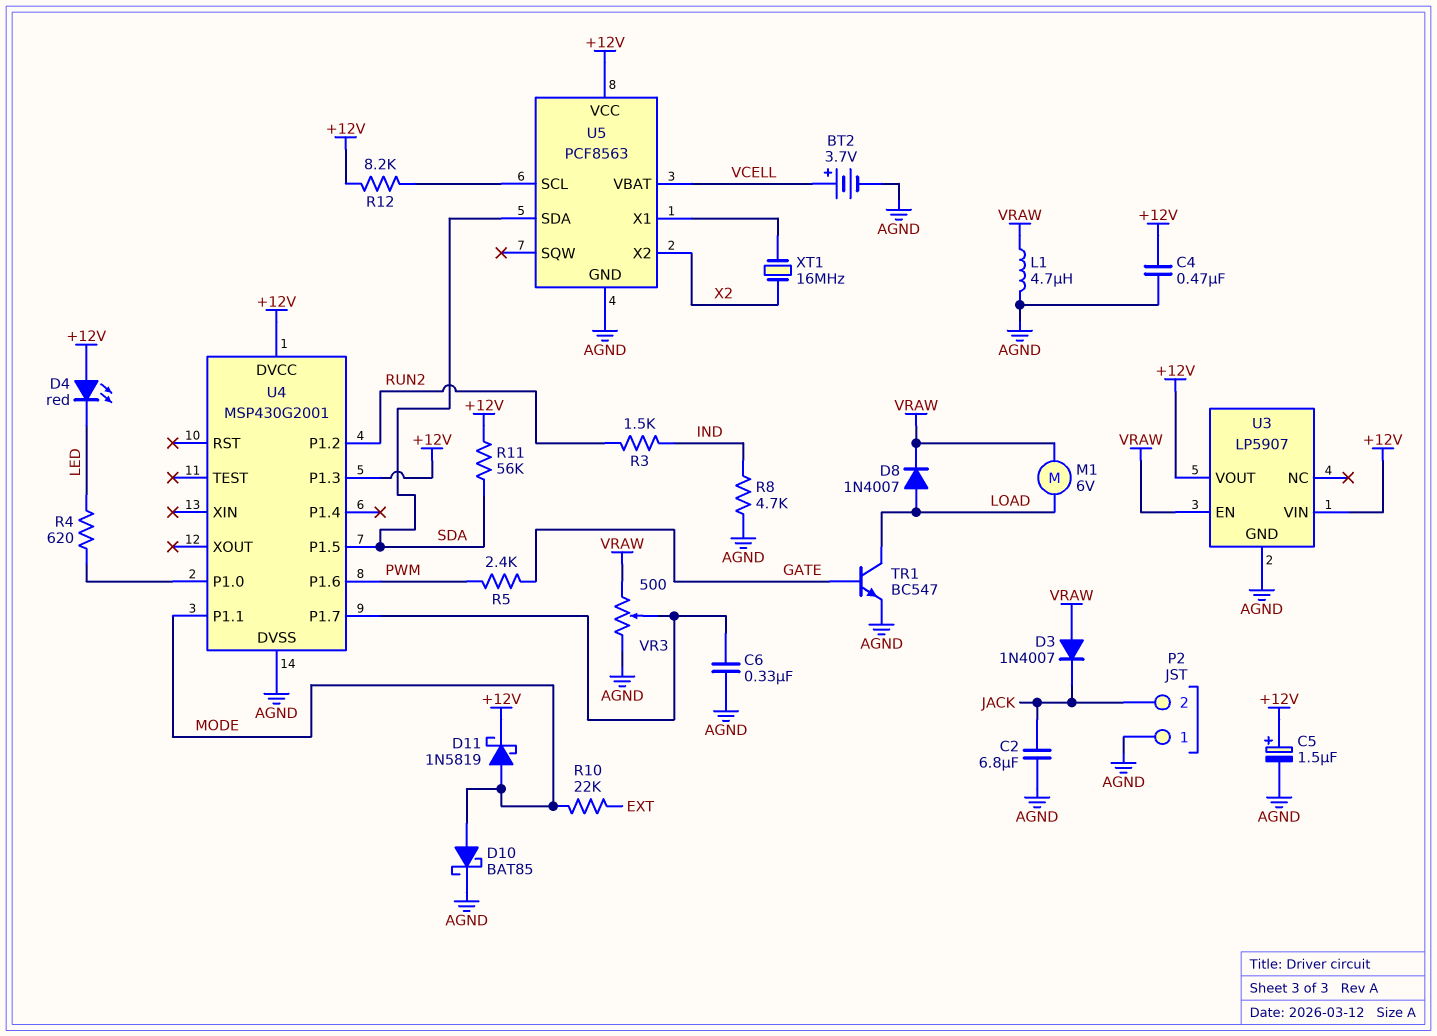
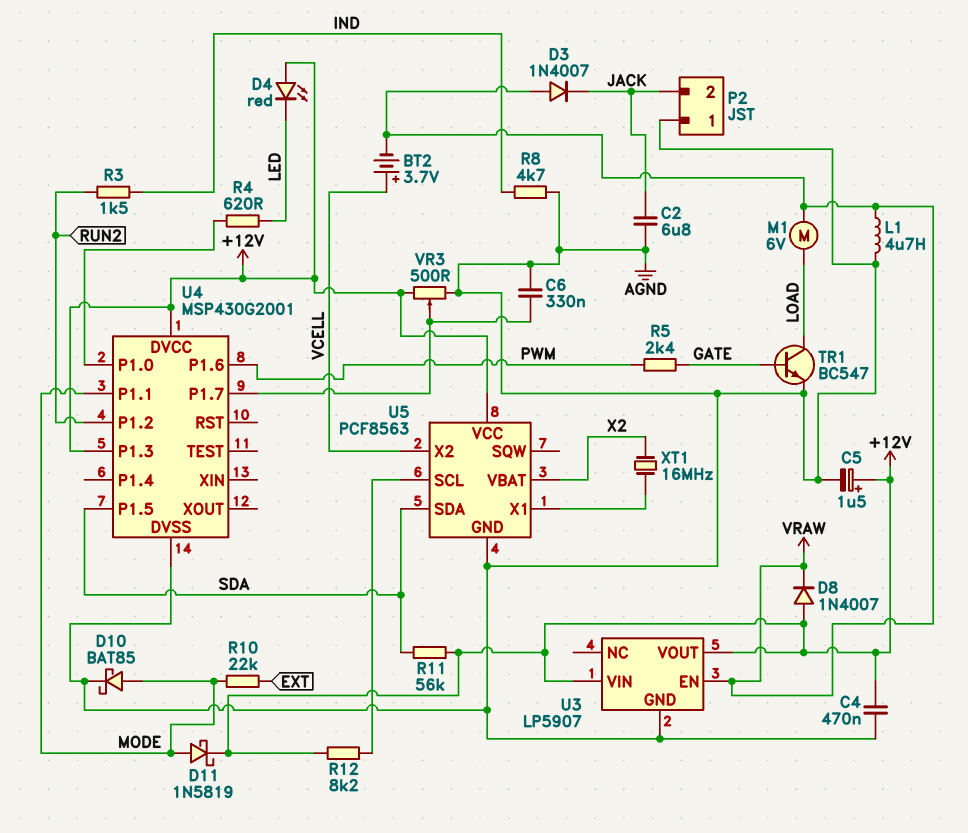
BT2: 3.7V (plus VCELL, minus AGND) -> 3.7V (plus VCELL, minus VRAW)
D8: diode 1N4007 (A LOAD, K VRAW) -> diode 1N4007 (A +12V, K VRAW)
U5 pin VBAT: VCELL -> X2
U5 pin X2: X2 -> VCELL
VR3: 500 (AGND, VRAW, wiper U4/P1.7) -> 500 (+12V, AGND, wiper U4/P1.7)

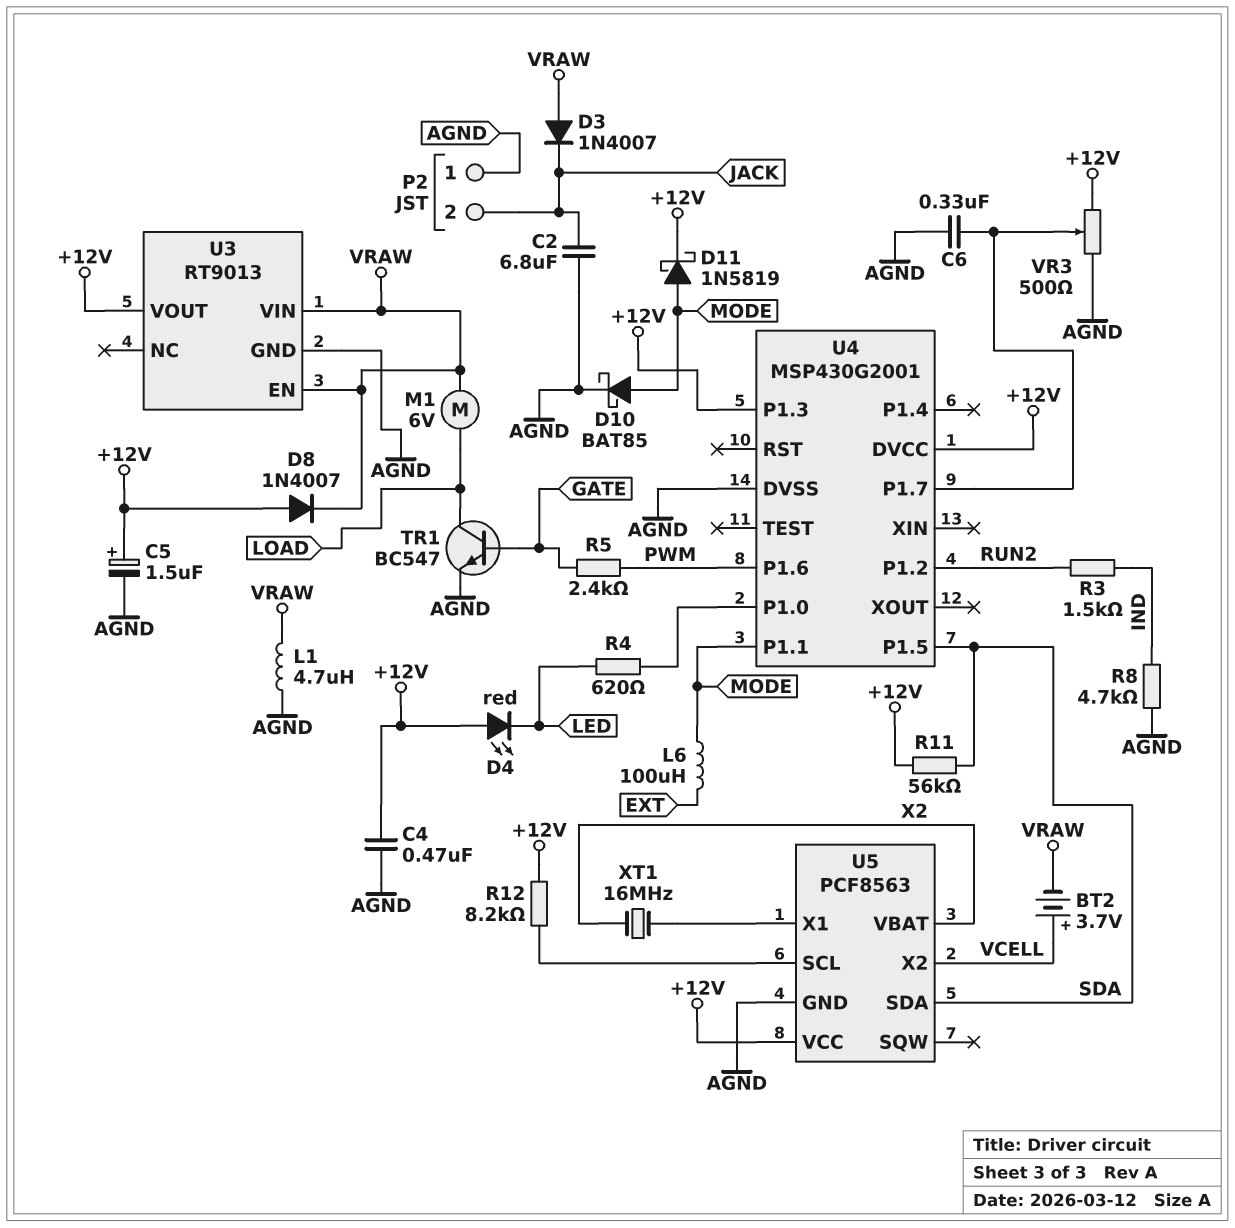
L6: none -> 100uH (EXT, MODE)
R10: 22k (EXT, MODE) -> none
U3: LP5907 -> RT9013
U3 pin VIN: +12V -> VRAW

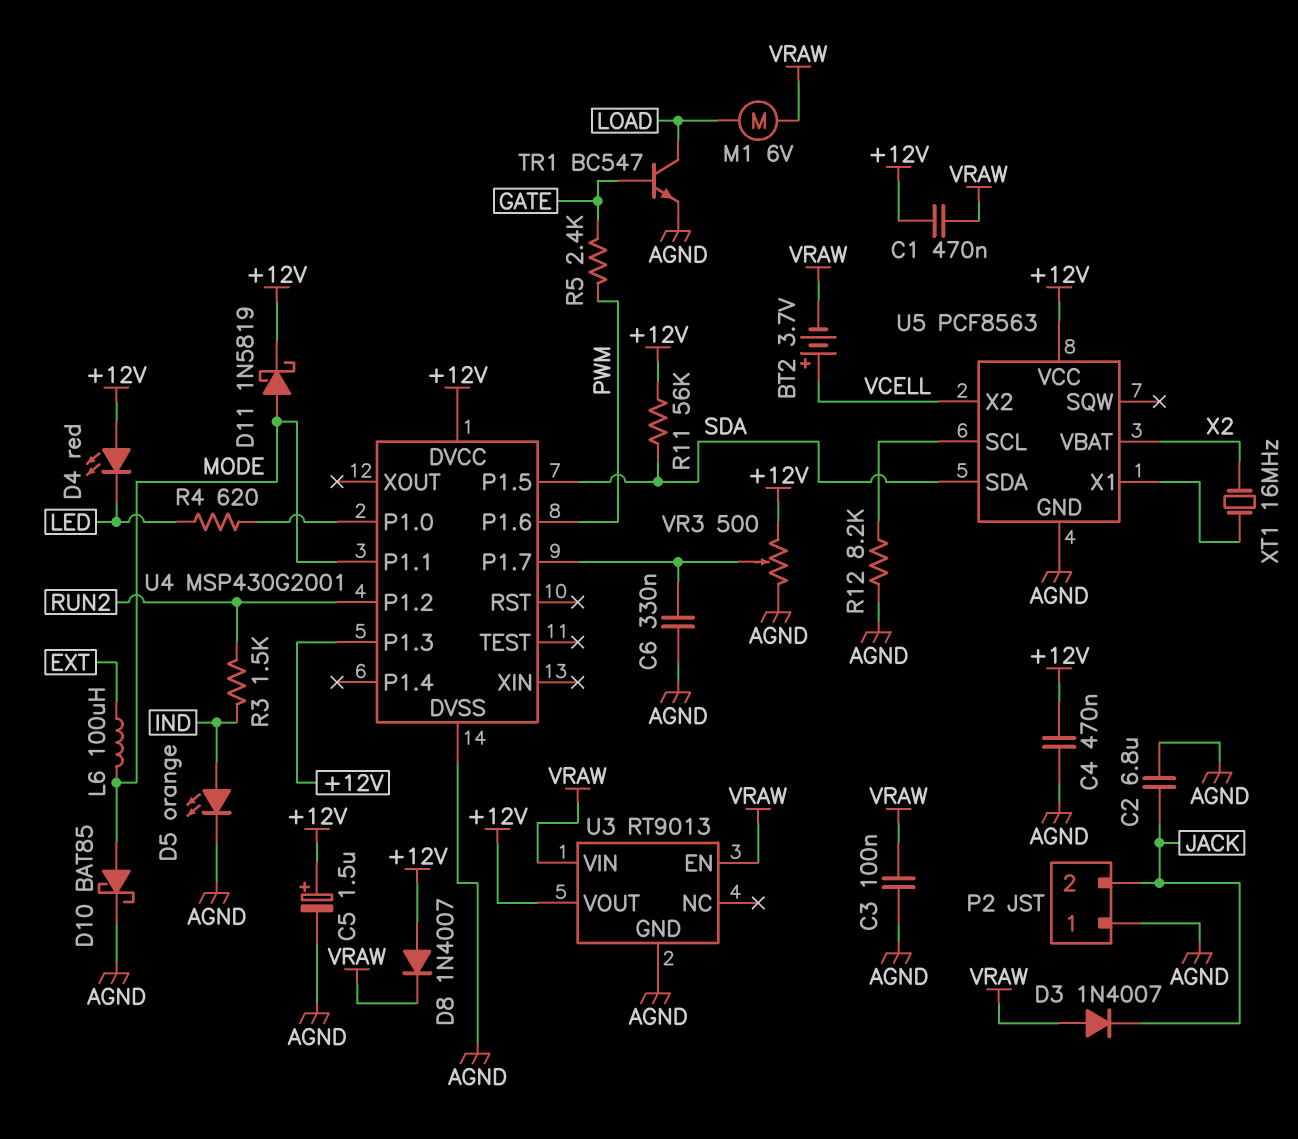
C1: none -> 470nF (+12V, VRAW)
C3: none -> 100nF (AGND, VRAW)
D5: none -> LED orange (A IND, K AGND)
L1: 4.7uH (AGND, VRAW) -> none
R8: 4.7k (AGND, IND) -> none
R12: 8.2k (+12V, U5/SCL) -> 8.2k (AGND, U5/SCL)

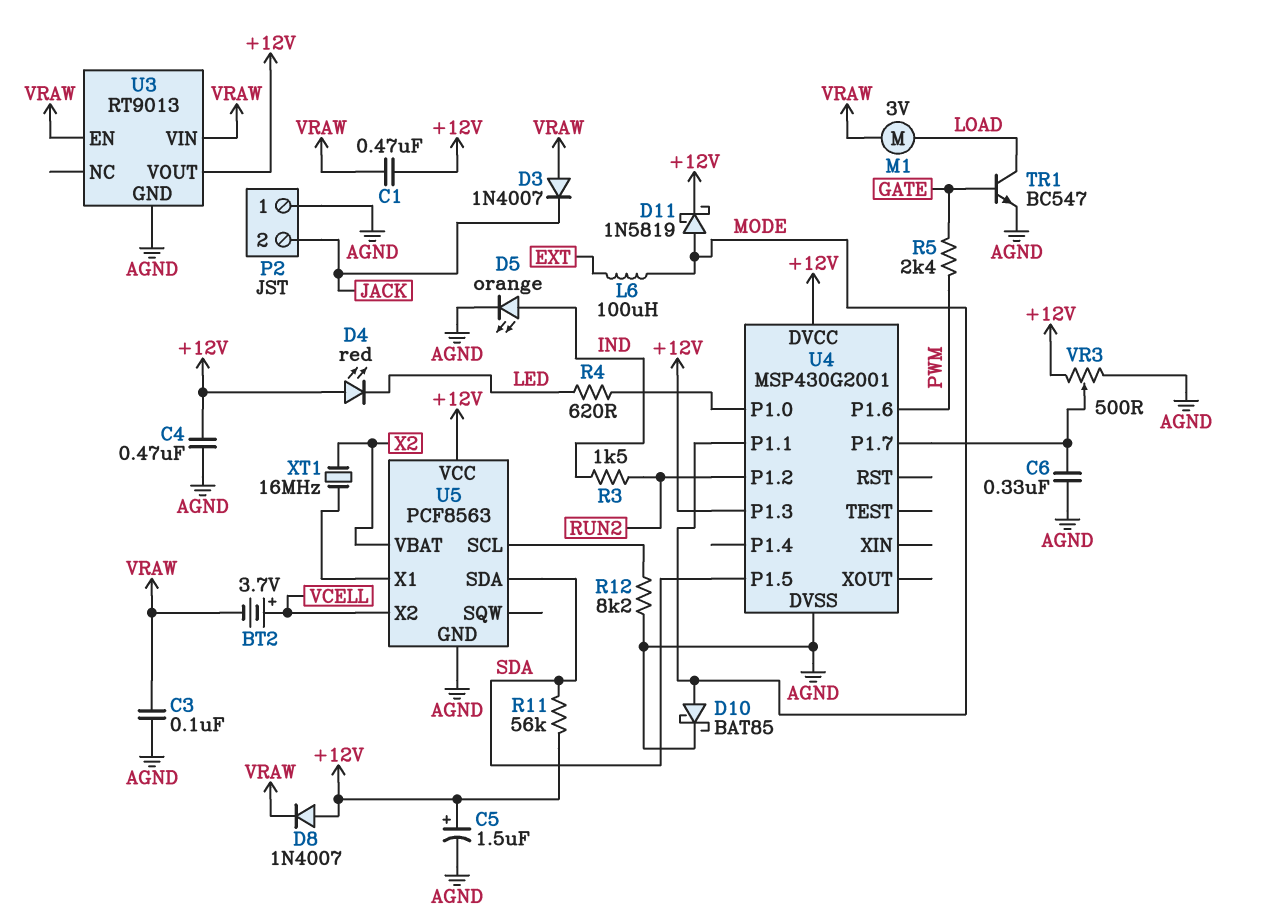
C2: 6.8uF (AGND, JACK) -> none
M1: motor 6V (LOAD, VRAW) -> motor 3V (LOAD, VRAW)

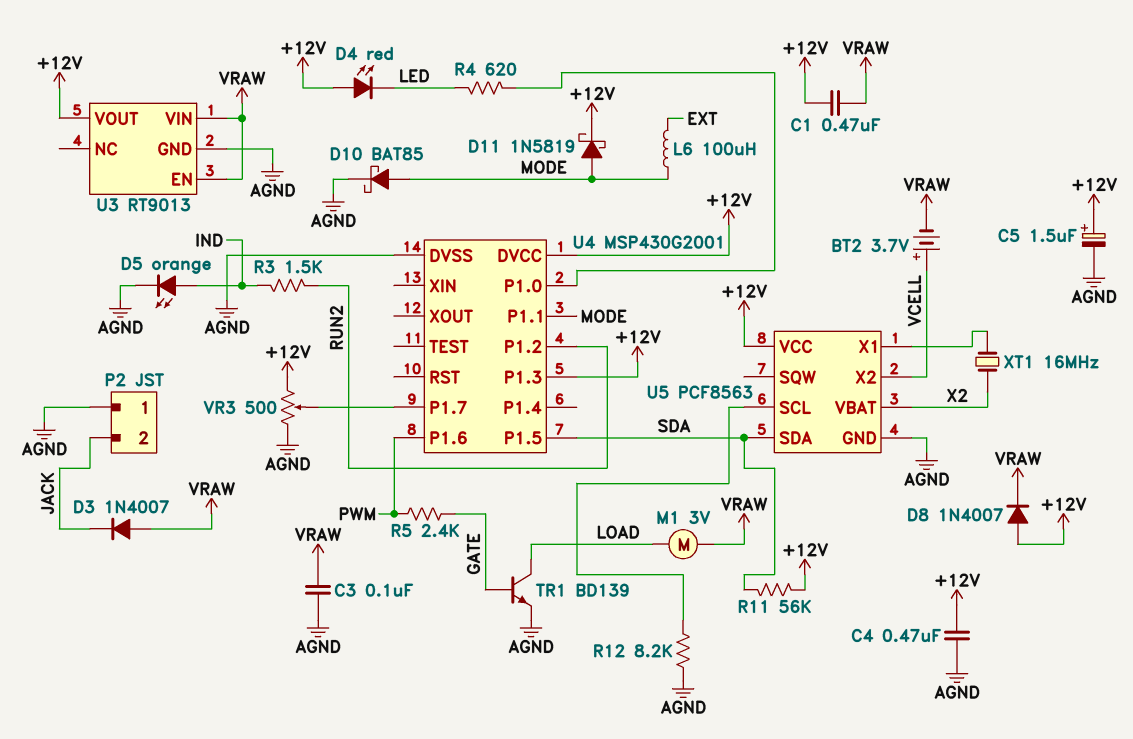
C6: 330nF (AGND, U4/P1.7) -> none
TR1: NPN BC547 (B GATE, C LOAD, E AGND) -> NPN BD139 (B GATE, C LOAD, E AGND)

